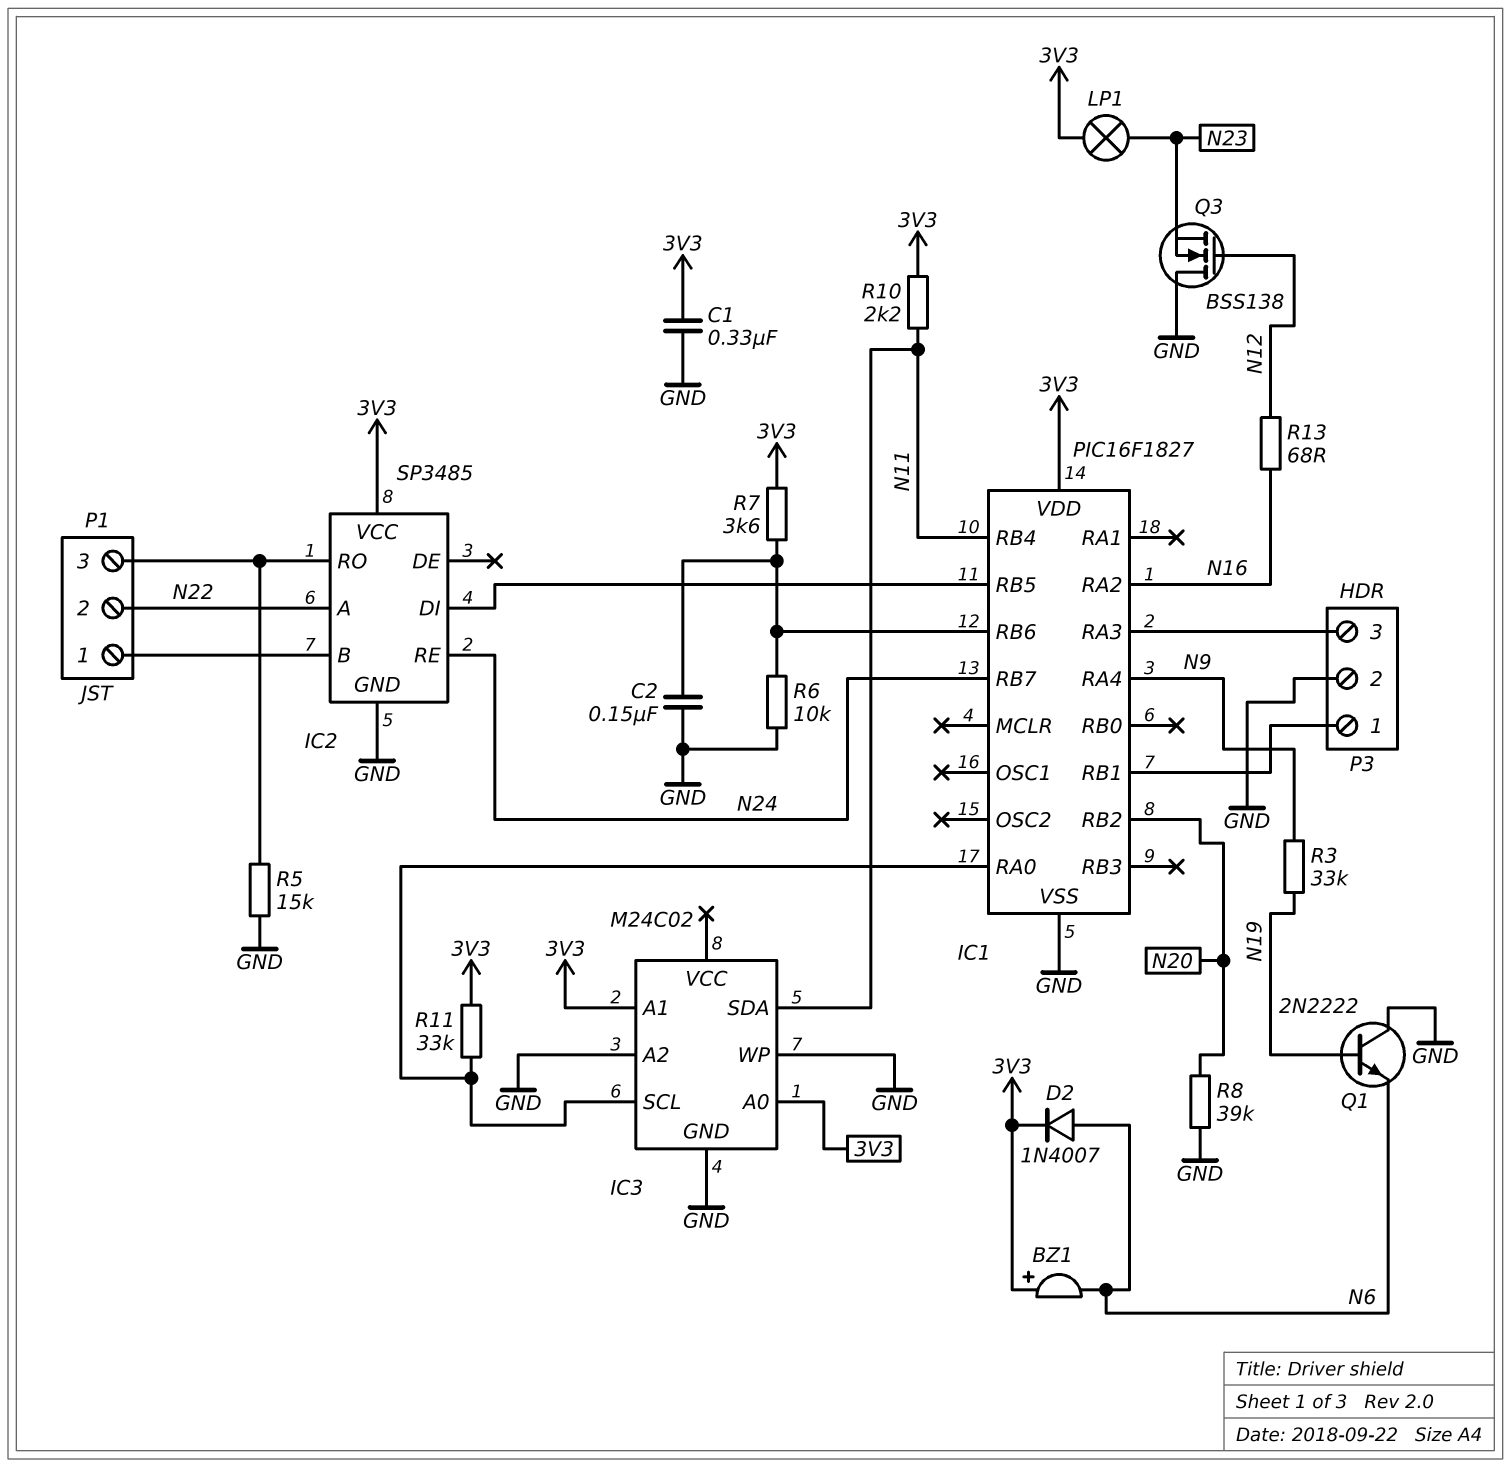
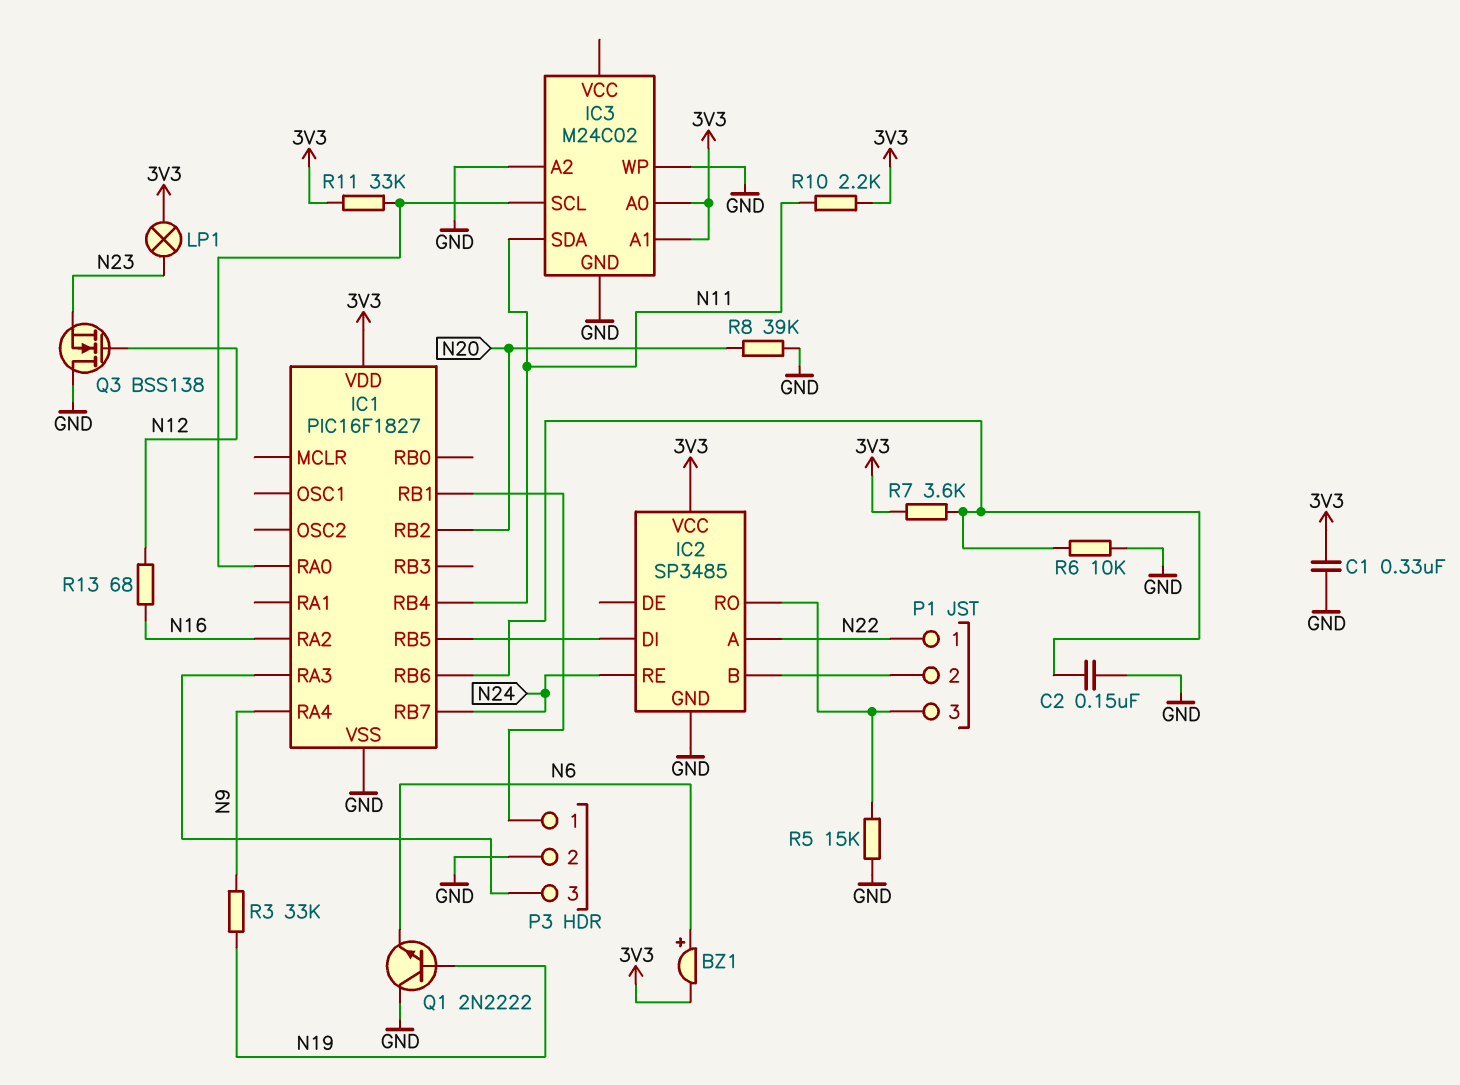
BZ1: buzzer (plus 3V3, minus N6) -> buzzer (plus N6, minus 3V3)
D2: diode 1N4007 (A N6, K 3V3) -> none
P1 pin 1: IC2/B -> N22
P1 pin 2: N22 -> IC2/B

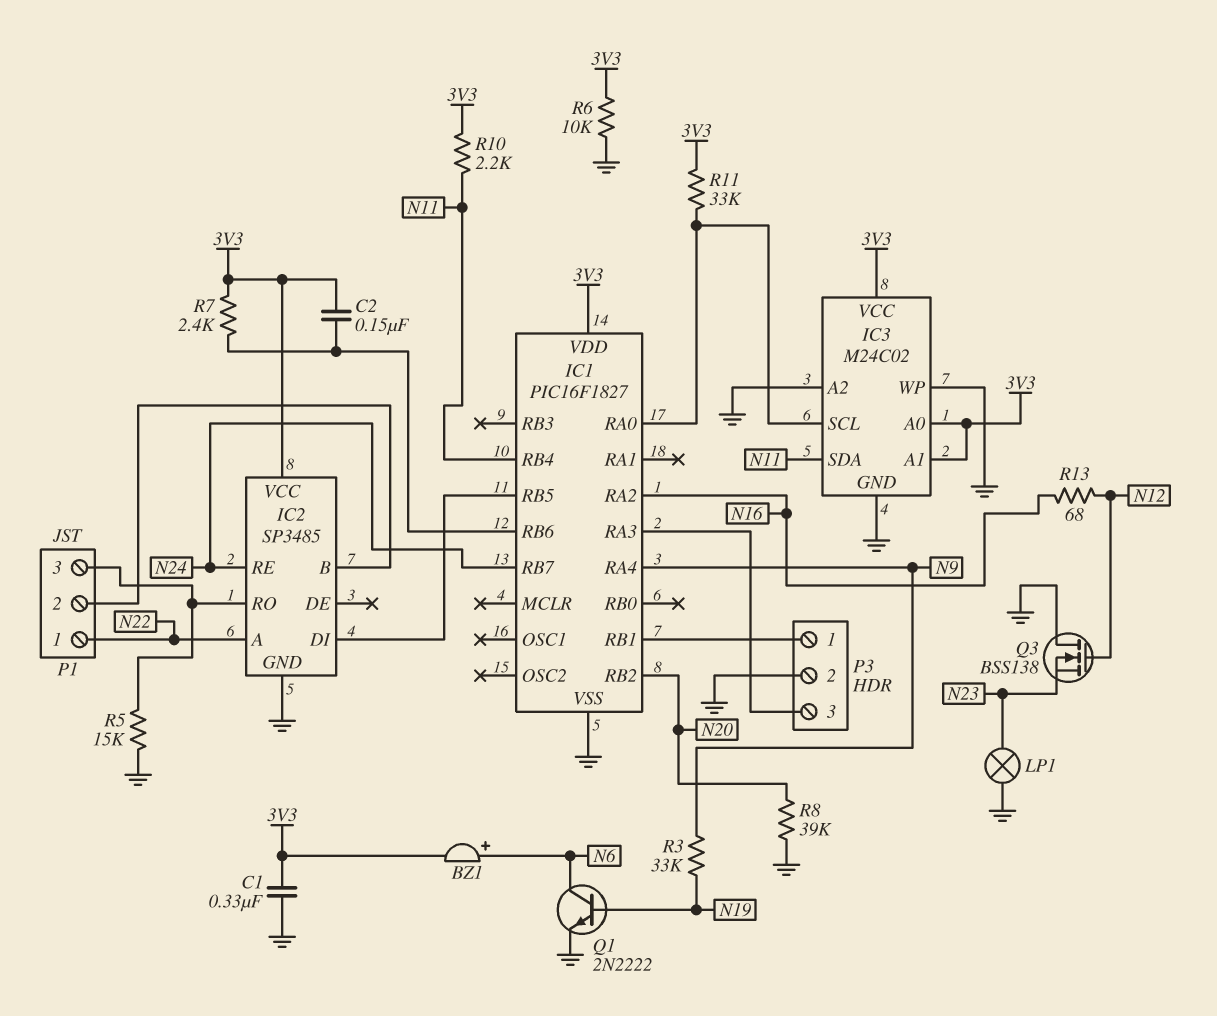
C2: 150nF (GND, IC1/RB6) -> 150nF (3V3, IC1/RB6)
IC3 pin VCC: none -> 3V3
LP1: lamp (3V3, N23) -> lamp (GND, N23)
Q1: NPN 2N2222 (B N19, C GND, E N6) -> NPN 2N2222 (B N19, C N6, E GND)
R6: 10k (GND, IC1/RB6) -> 10k (3V3, GND)
R7: 3.6k (3V3, IC1/RB6) -> 2.4k (3V3, IC1/RB6)

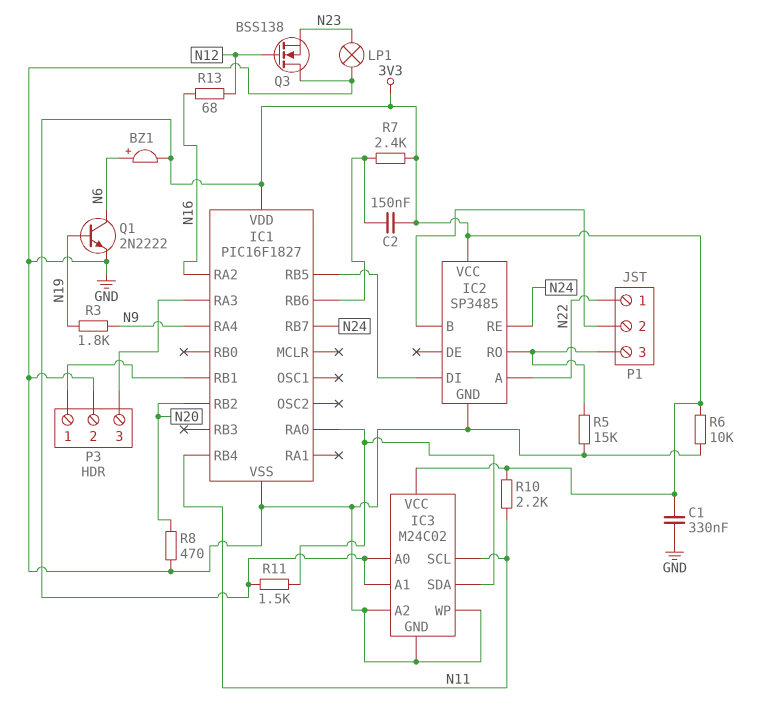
IC3 pin SCL: IC1/RA0 -> N11
IC3 pin SDA: N11 -> IC1/RA0
R3: 33k (N9, N19) -> 1.8k (N9, N19)
R8: 39k (GND, N20) -> 470 (GND, N20)
R11: 33k (3V3, IC1/RA0) -> 1.5k (3V3, IC1/RA0)

